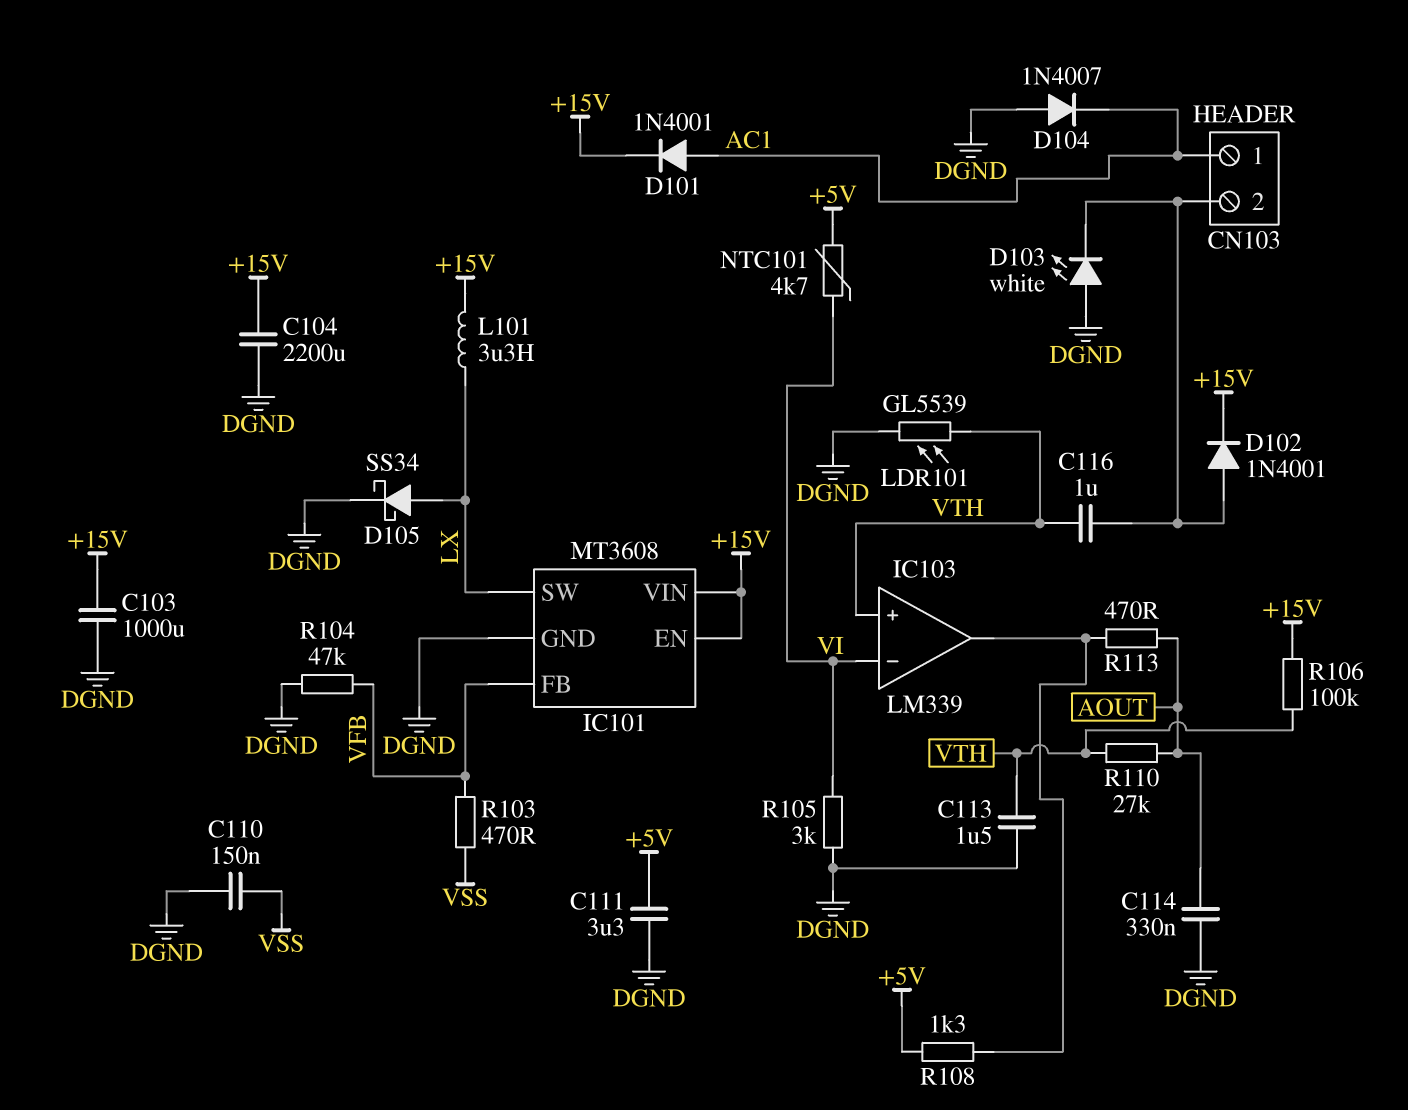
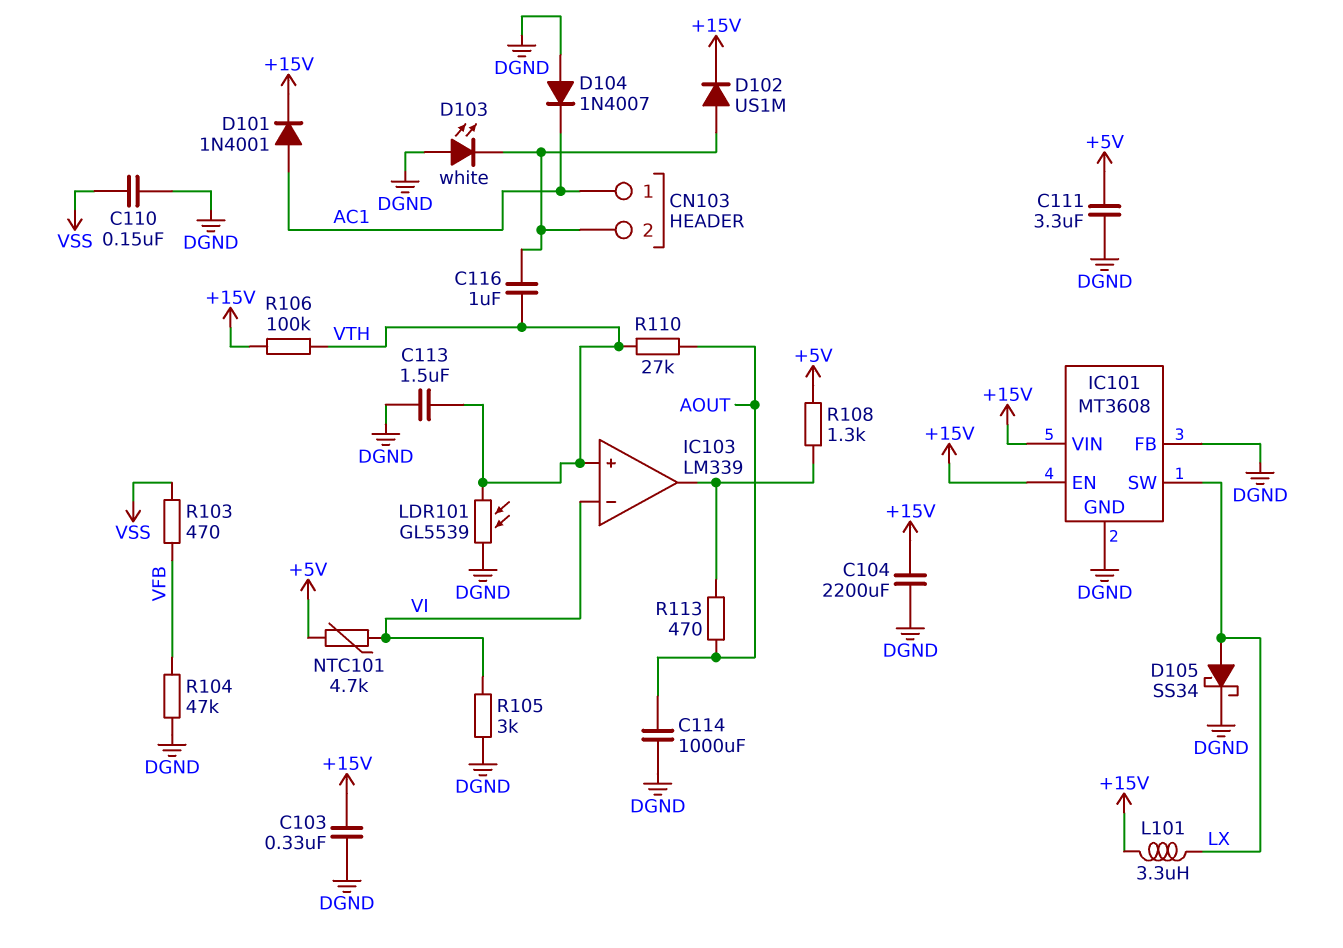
C103: 1000uF (+15V, DGND) -> 330nF (+15V, DGND)
C114: 330nF (AOUT, DGND) -> 1000uF (AOUT, DGND)
D102: diode 1N4001 (A CN103/2, K +15V) -> diode US1M (A CN103/2, K +15V)
IC101 pin FB: VFB -> DGND

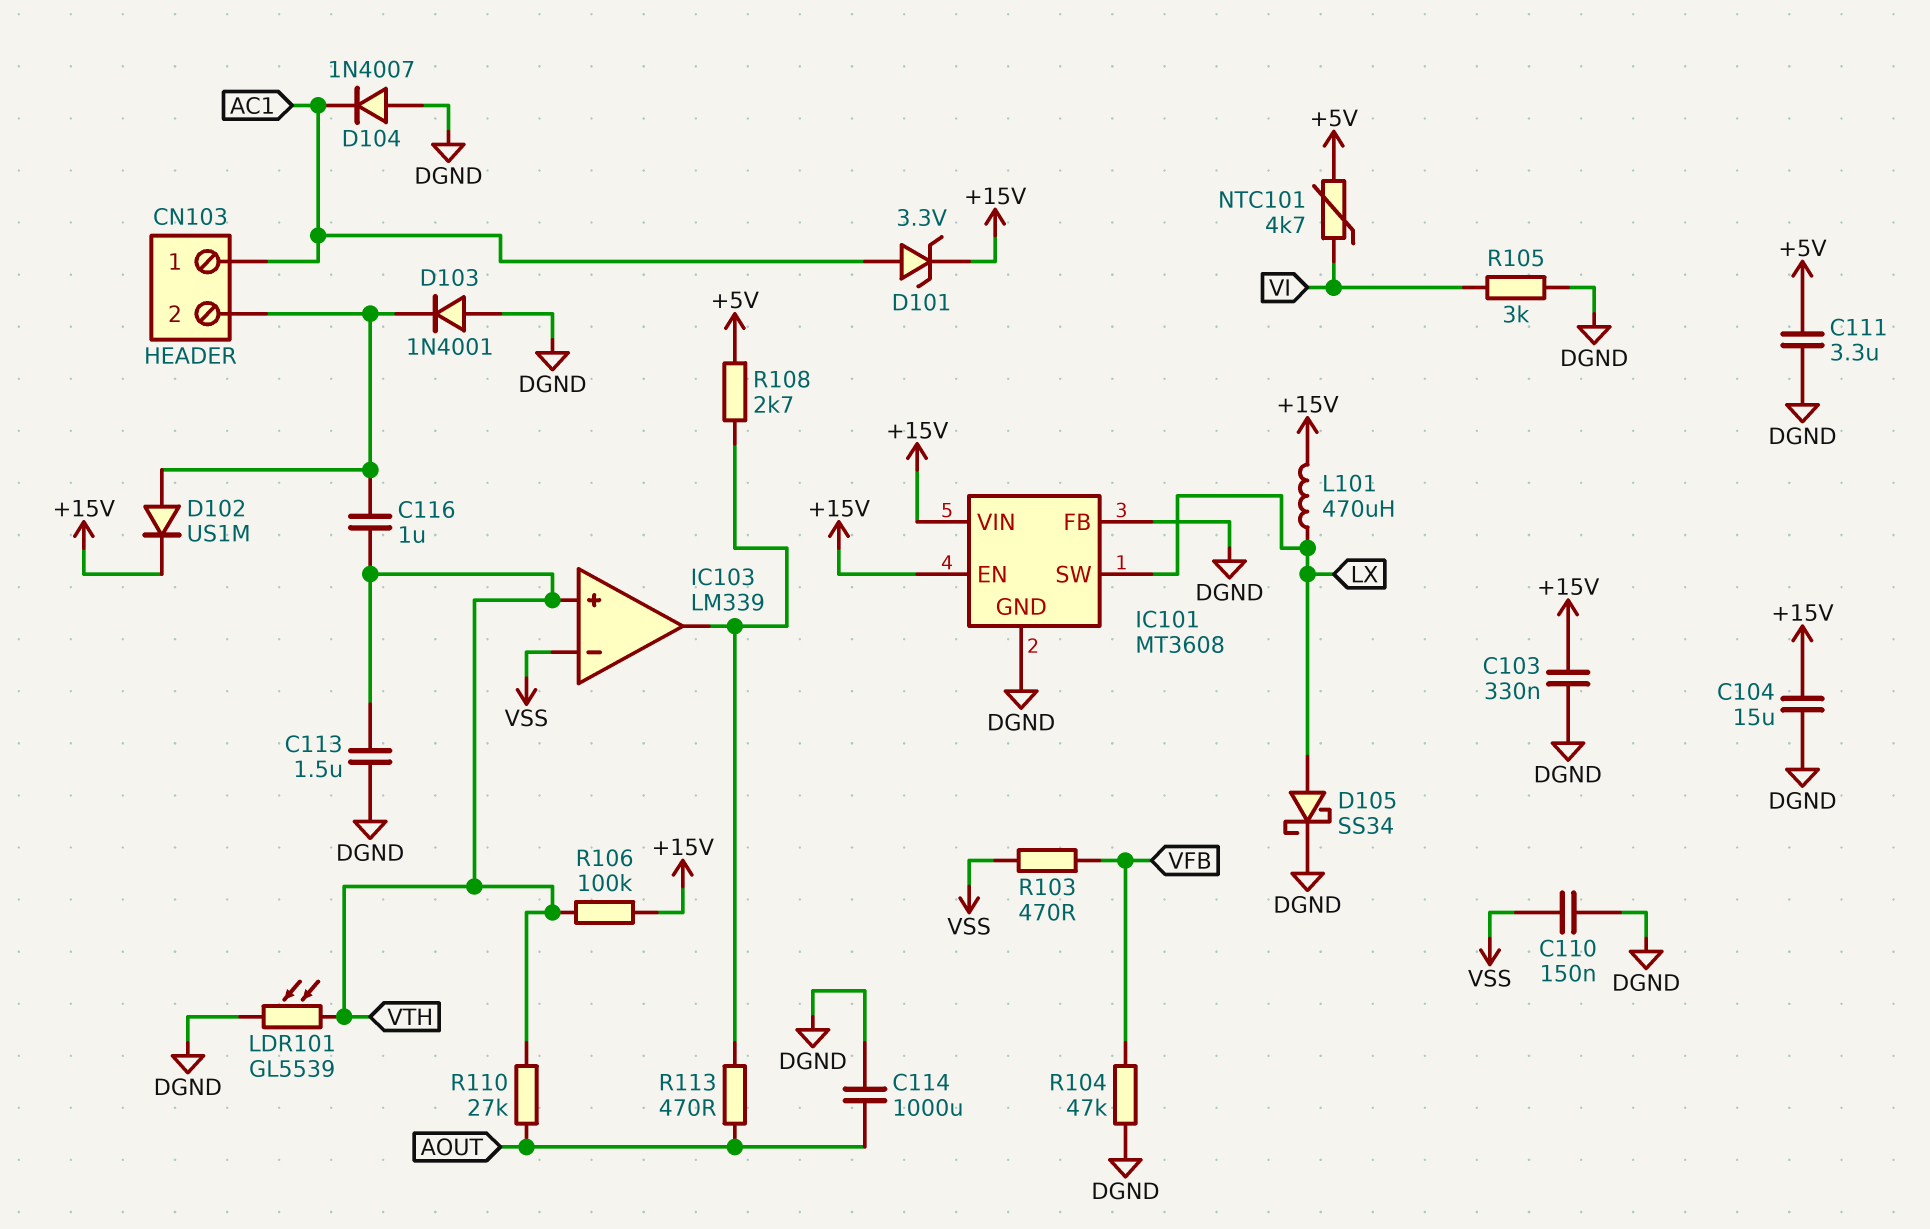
C104: 2200uF (+15V, DGND) -> 15uF (+15V, DGND)
D101: diode 1N4001 (A AC1, K +15V) -> zener 3.3V (A AC1, K +15V)
D103: LED white (A DGND, K CN103/2) -> diode 1N4001 (A DGND, K CN103/2)
IC103 pin in-: VI -> VSS
L101: 3.3uH (+15V, LX) -> 470uH (+15V, LX)
R108: 1.3k (+5V, IC103/out) -> 2.7k (+5V, IC103/out)

